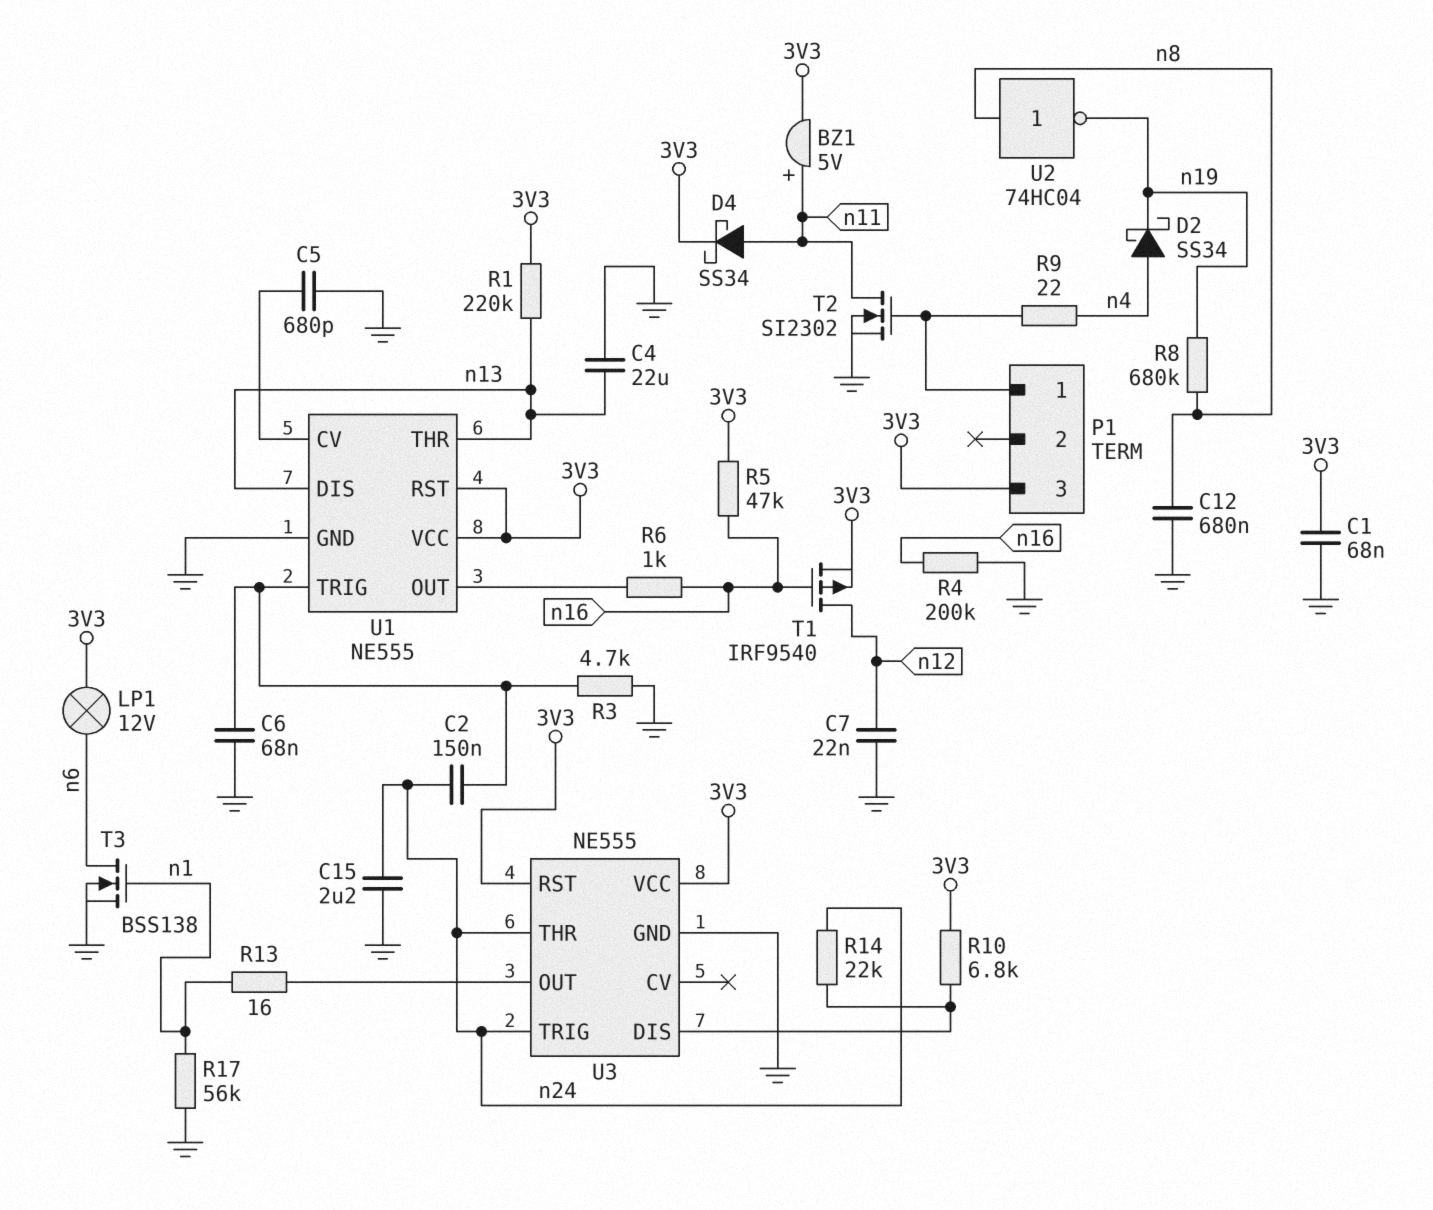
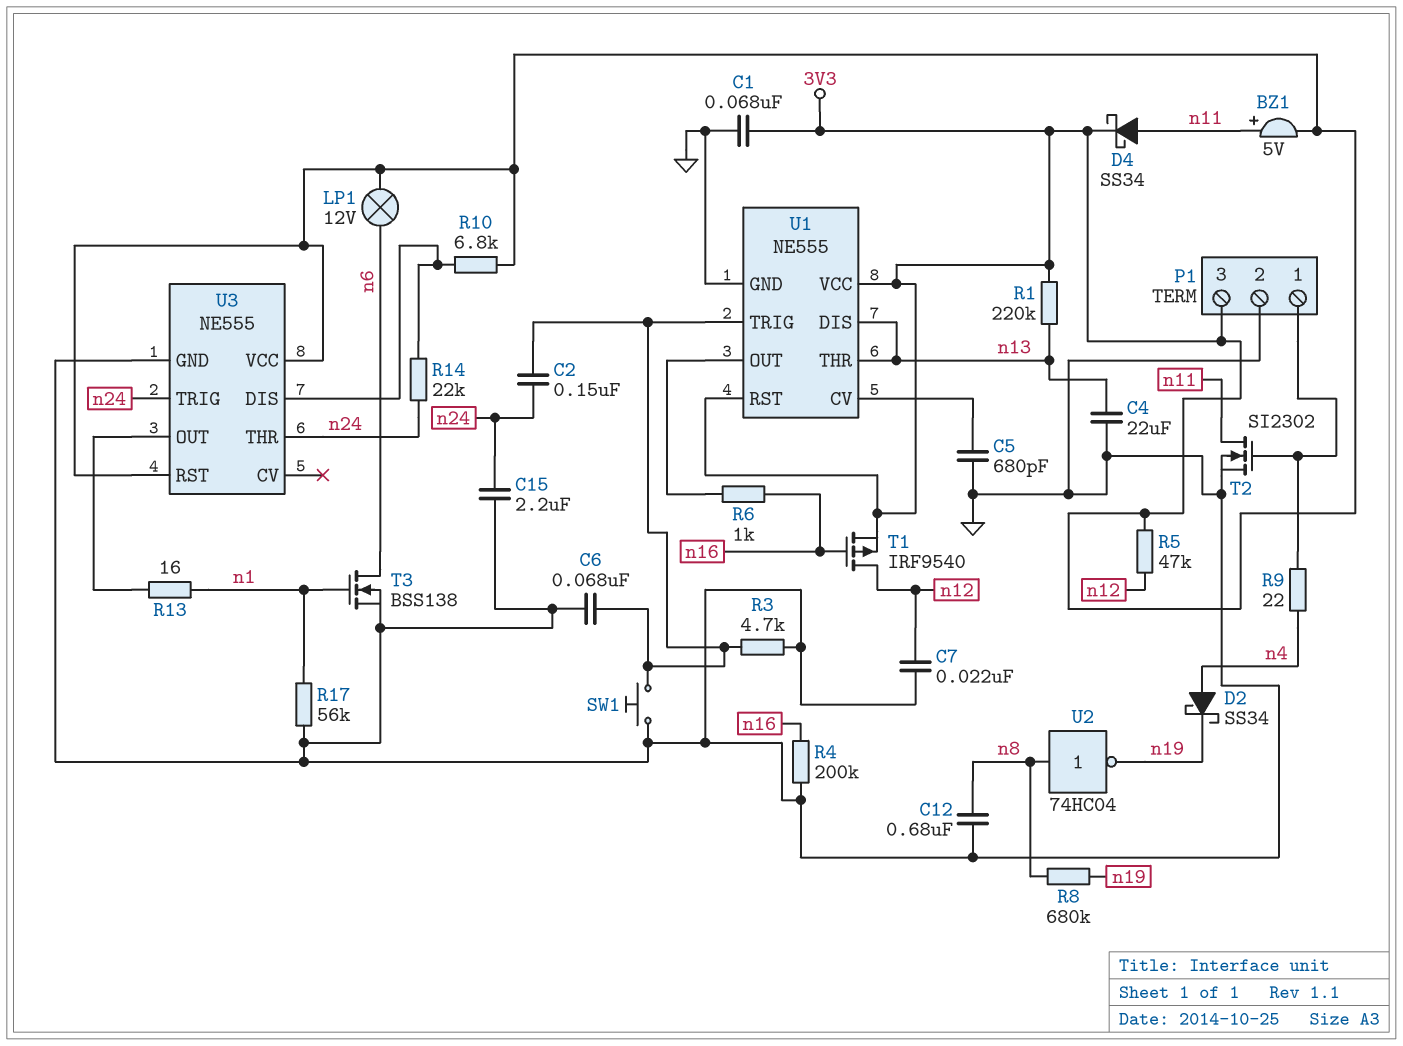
P1 pin 2: none -> GND
R5: 47k (3V3, n16) -> 47k (3V3, n12)
SW1: none -> button (GND, U1/TRIG)

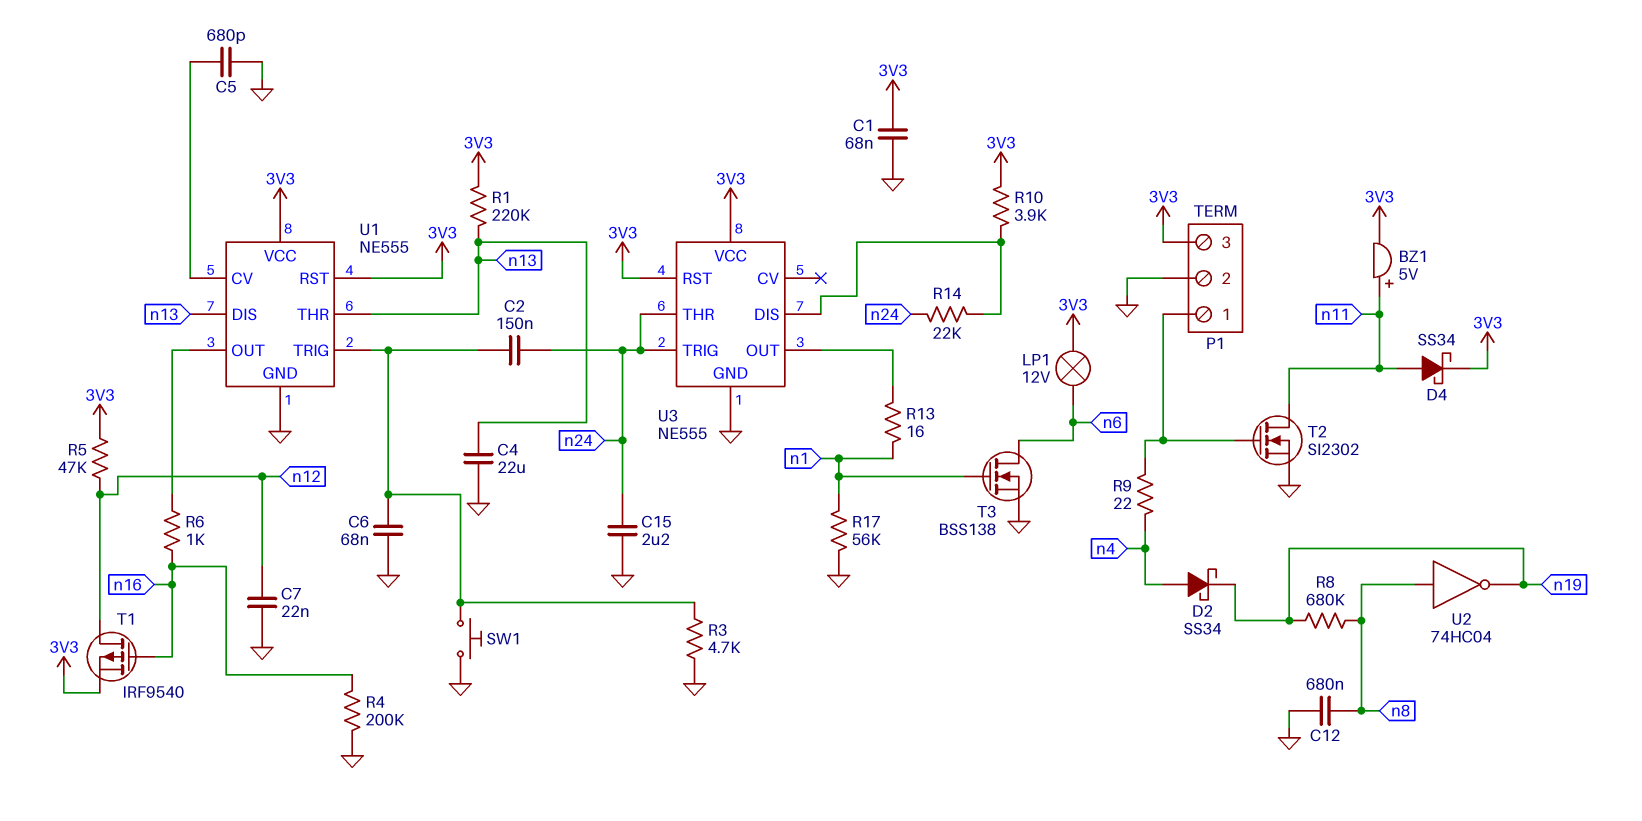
R10: 6.8k (3V3, U3/DIS) -> 3.9k (3V3, U3/DIS)

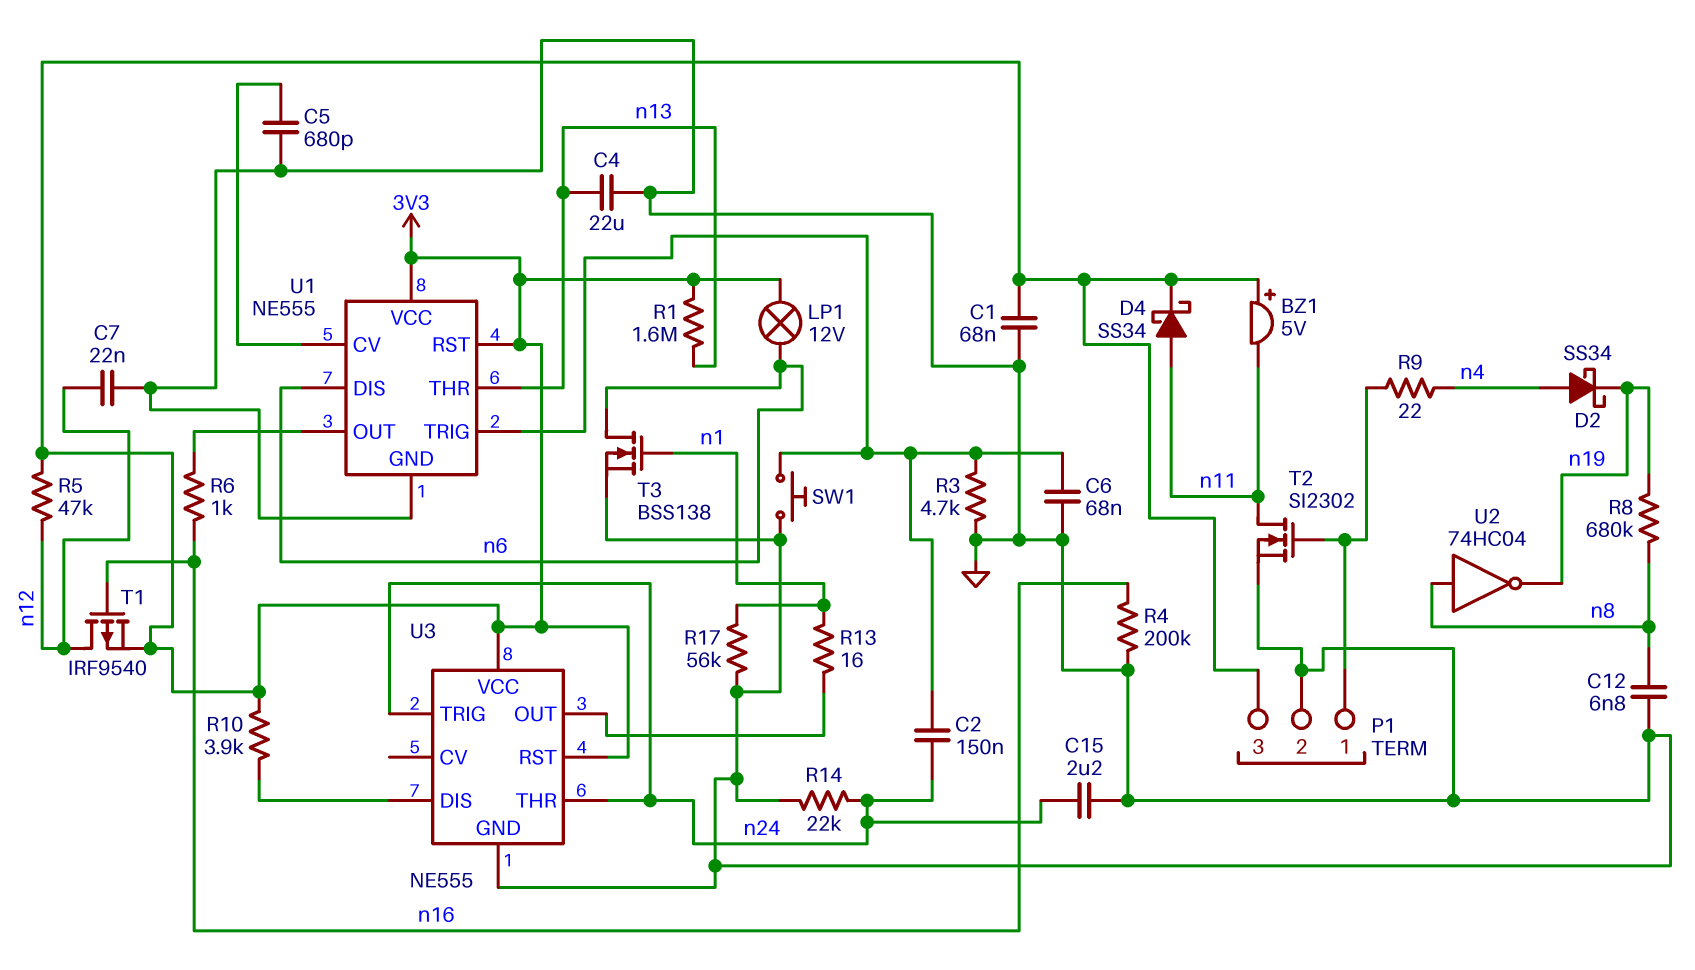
BZ1: buzzer 5V (plus n11, minus 3V3) -> buzzer 5V (plus 3V3, minus n11)
C12: 680nF (GND, n8) -> 6.8nF (GND, n8)
R1: 220k (3V3, n13) -> 1.6M (3V3, n13)
R14: 22k (U3/DIS, n24) -> 22k (GND, n24)
U1 pin DIS: n13 -> n6

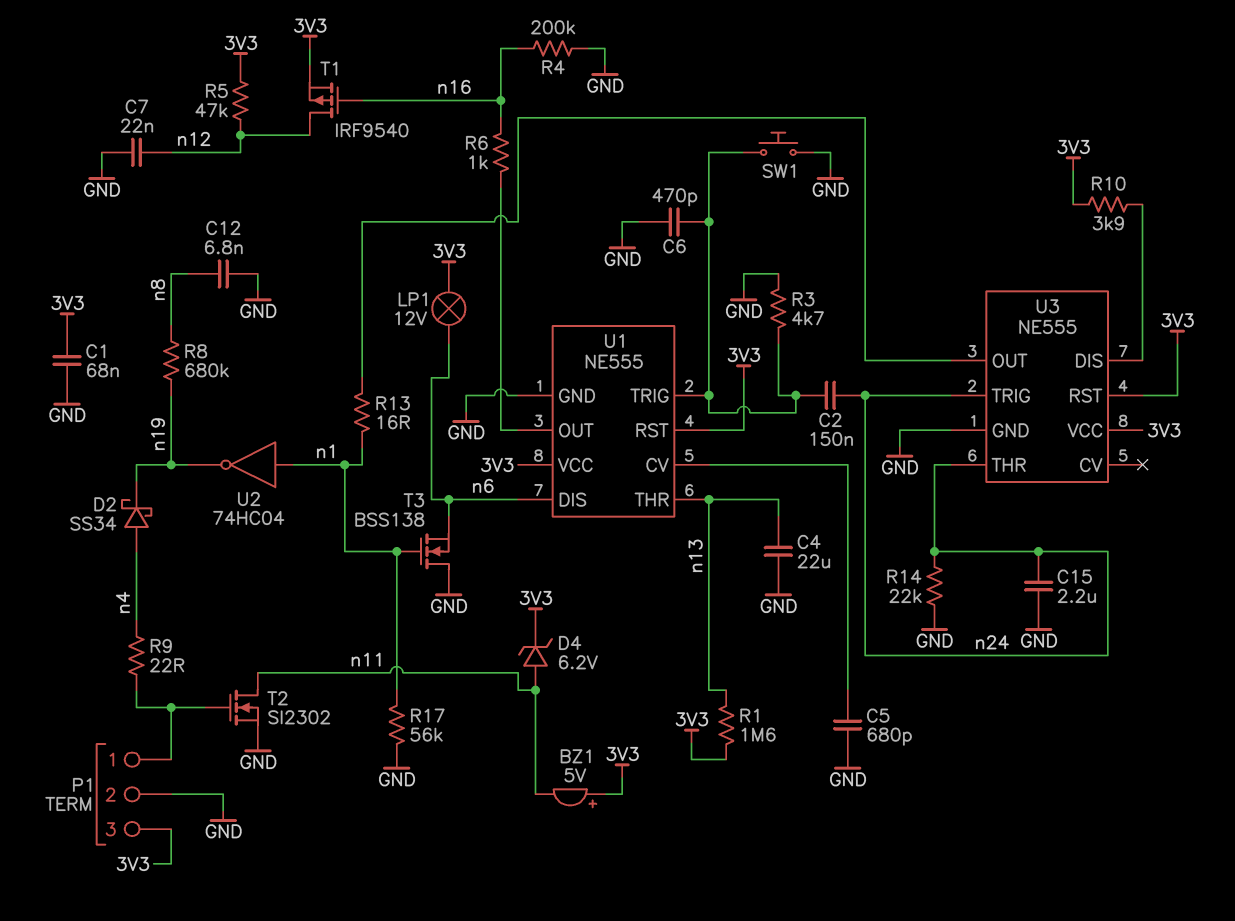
C6: 68nF (GND, U1/TRIG) -> 470pF (GND, U1/TRIG)
D4: schottky SS34 (A n11, K 3V3) -> zener 6.2V (A n11, K 3V3)
T3: NMOS BSS138 (G n1, D n6, S GND) -> NMOS BSS138 (G n1, D GND, S n6)
U2: NOT 74HC04 (in n8, out n19) -> NOT 74HC04 (in n1, out n19)

